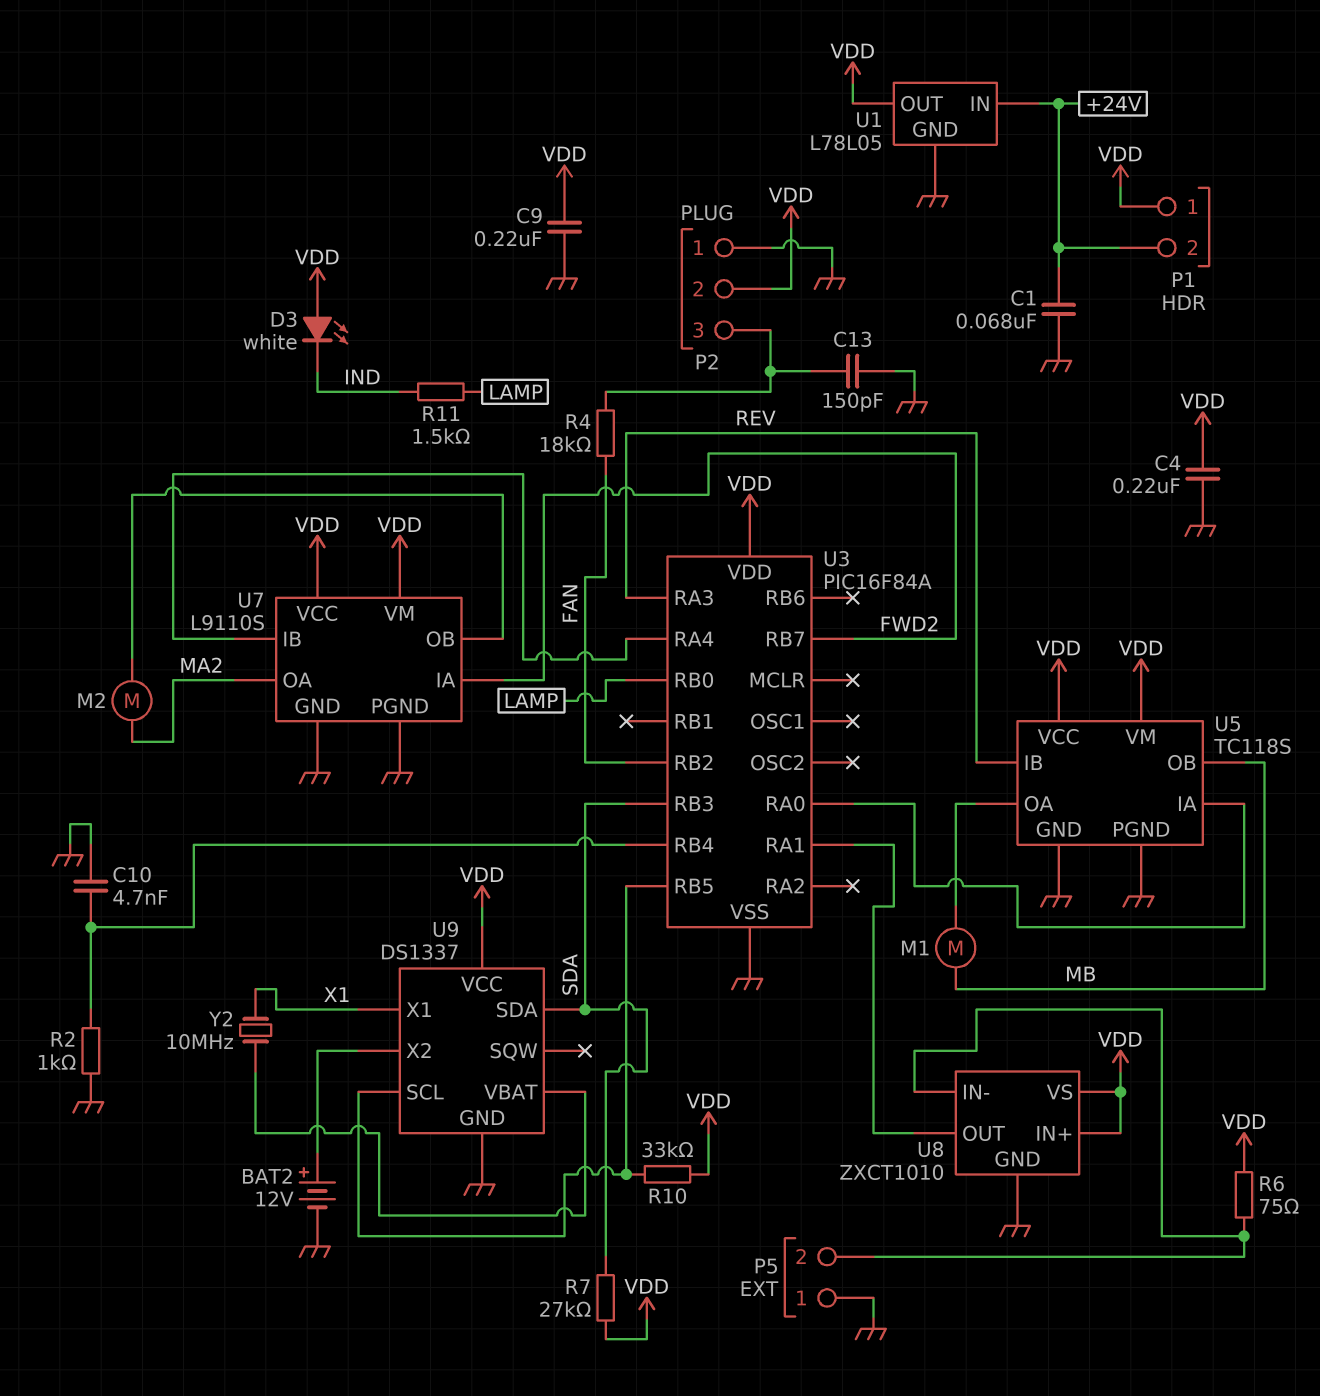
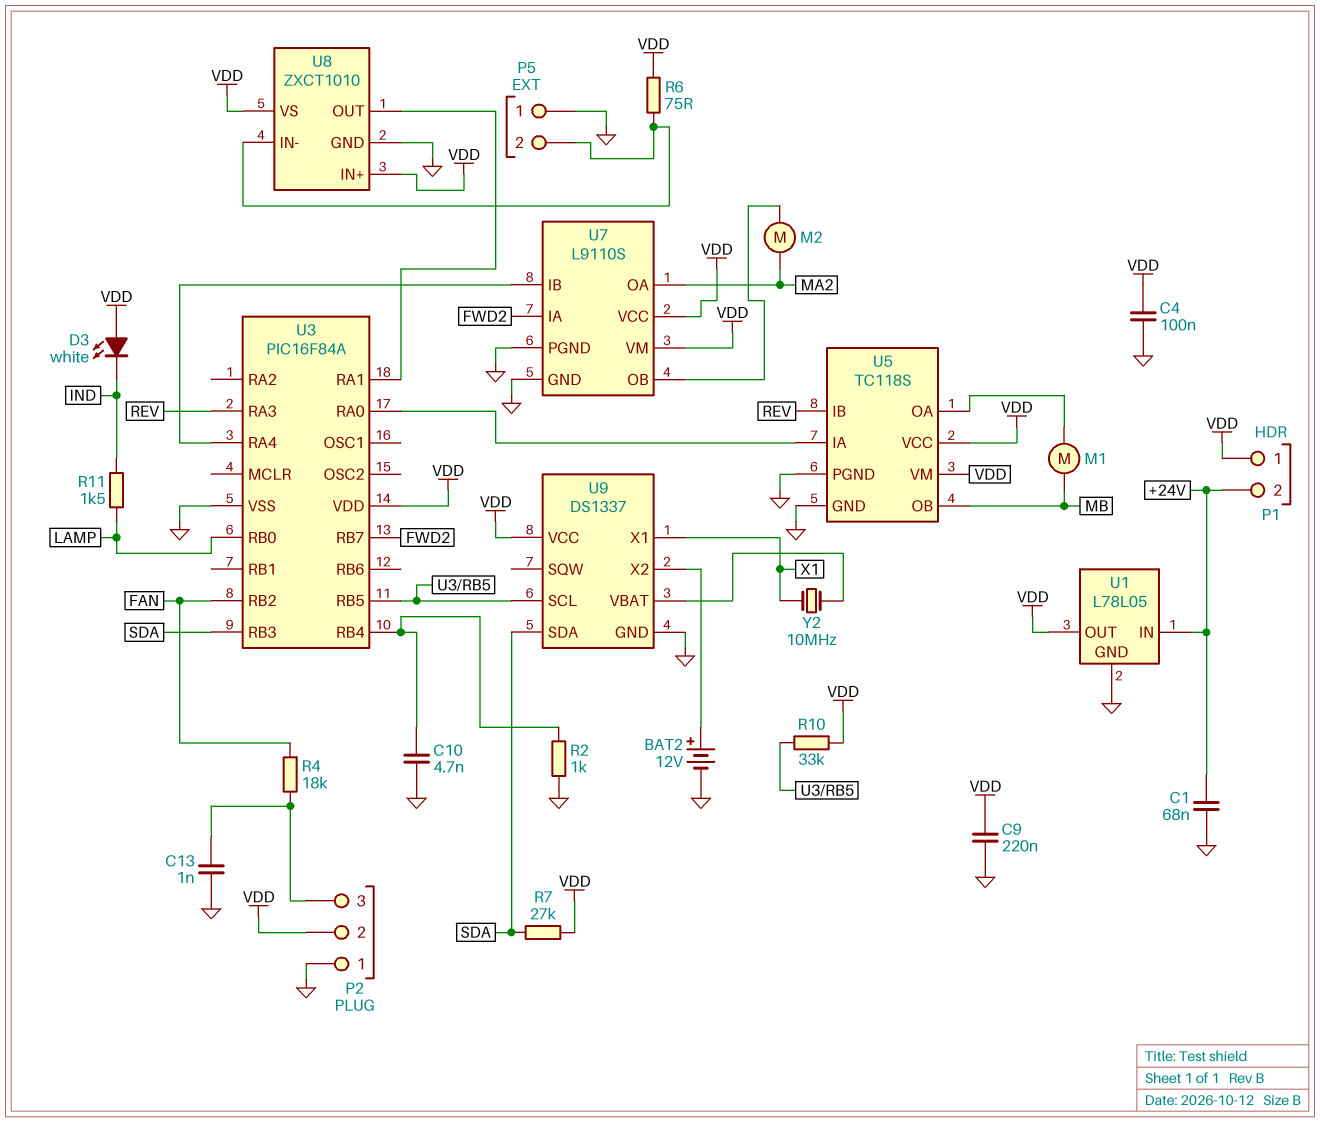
C4: 220nF (GND, VDD) -> 100nF (GND, VDD)
C13: 150pF (GND, P2/3) -> 1nF (GND, P2/3)

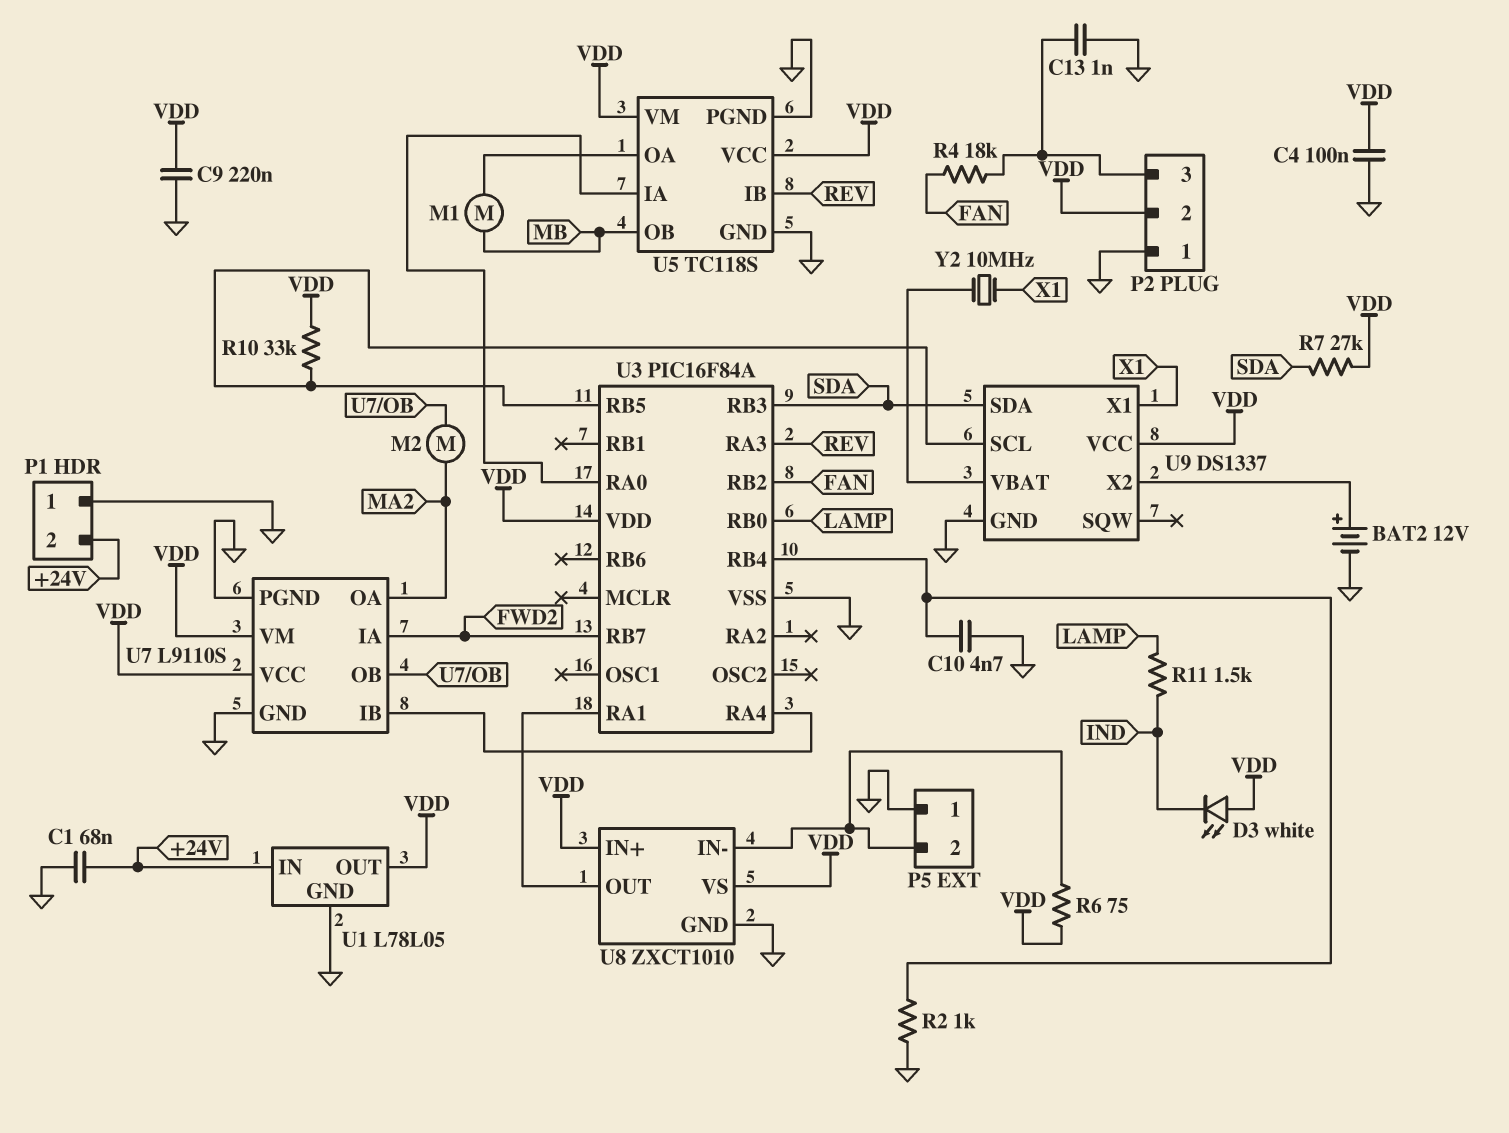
P1 pin 1: VDD -> GND

